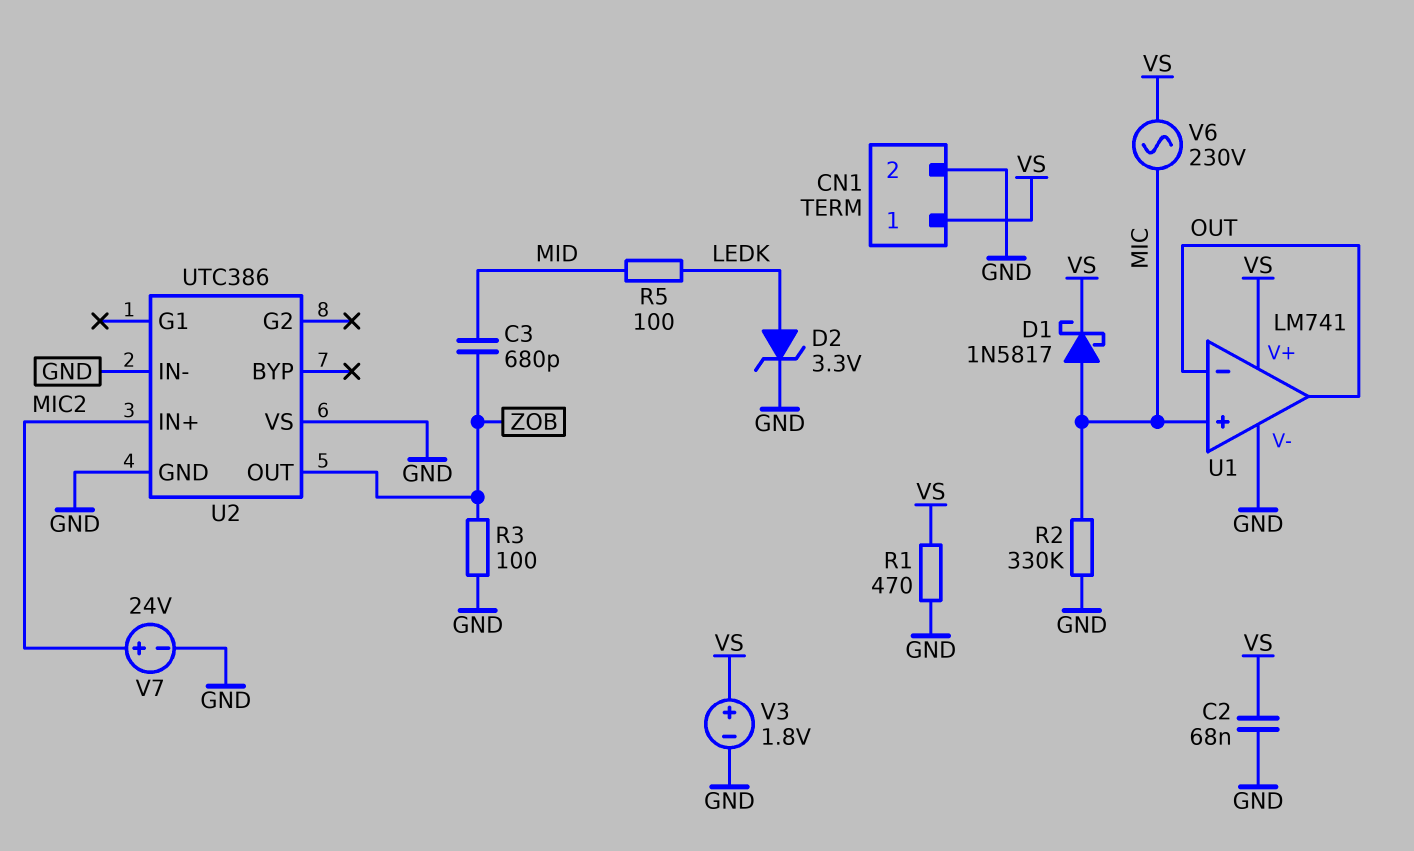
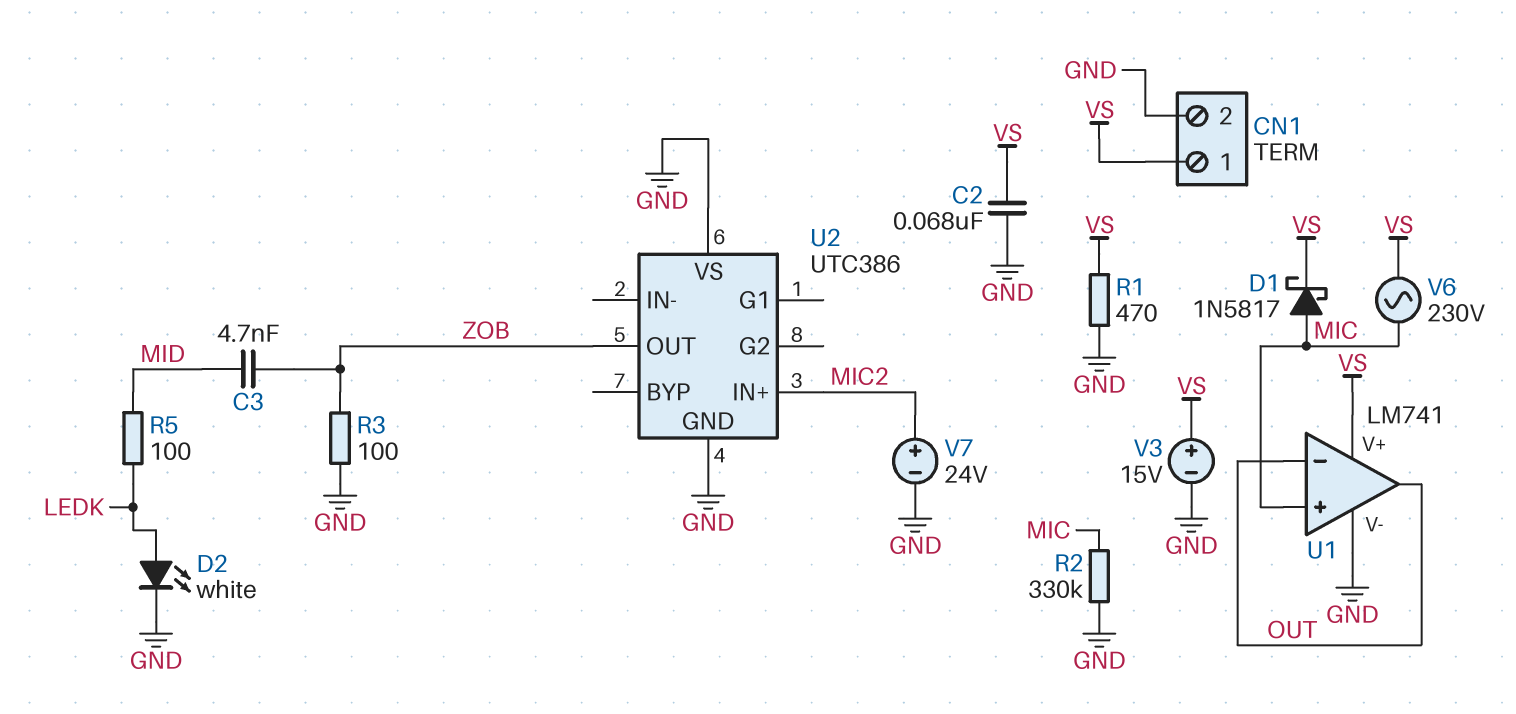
C3: 680pF (MID, ZOB) -> 4.7nF (MID, ZOB)
D2: zener 3.3V (A LEDK, K GND) -> LED white (A LEDK, K GND)
U2 pin IN-: GND -> none
V3: 1.8V (plus VS, minus GND) -> 15V (plus VS, minus GND)

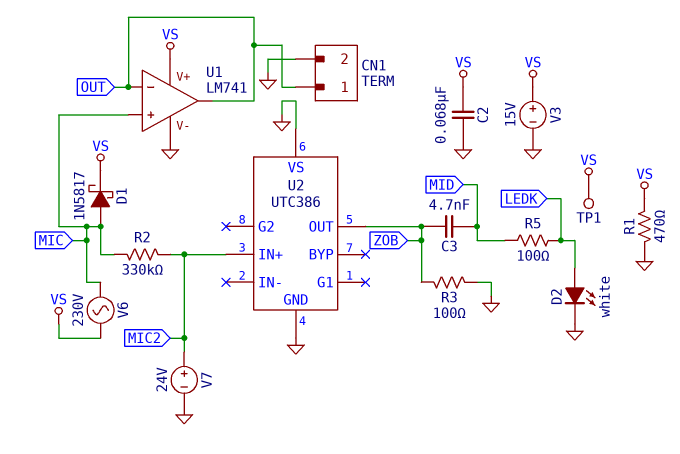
CN1 pin 1: VS -> OUT
R2: 330k (GND, MIC) -> 330k (MIC, MIC2)
TP1: none -> test point (VS)

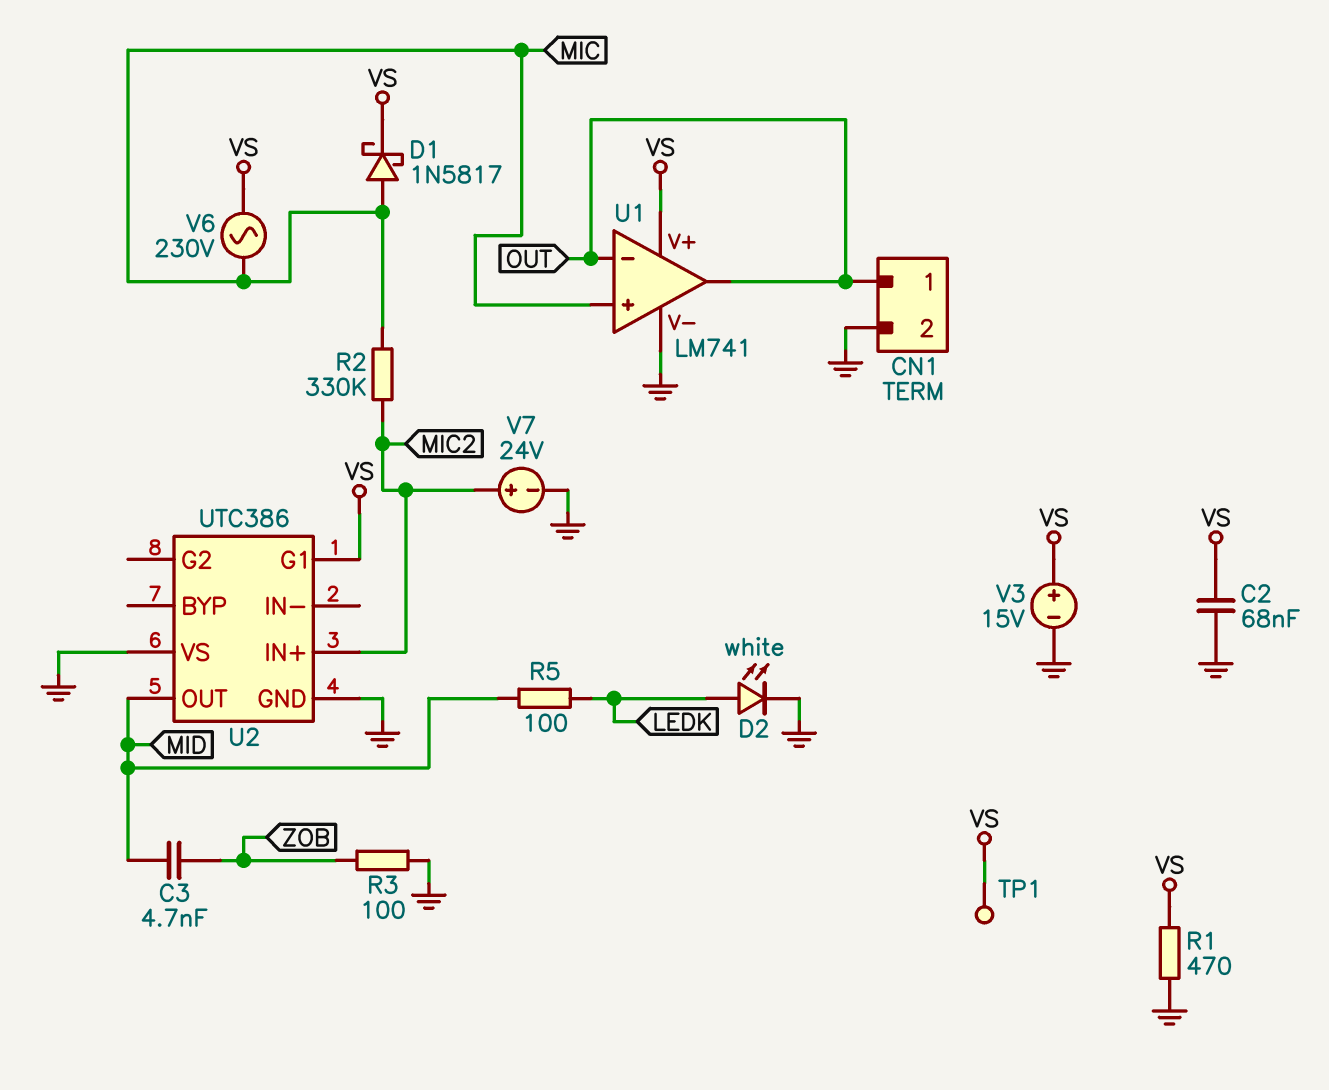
U2 pin G1: none -> VS
U2 pin OUT: ZOB -> MID

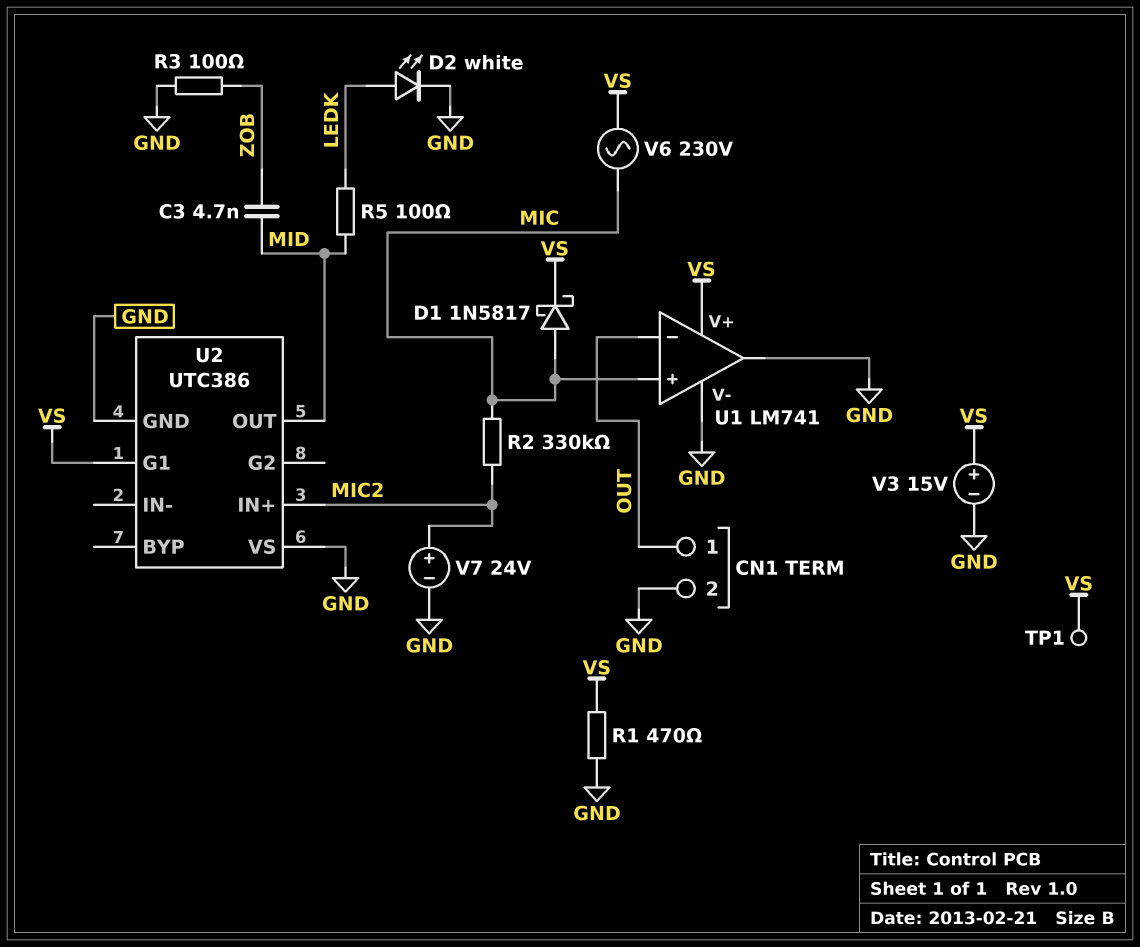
C2: 68nF (GND, VS) -> none
U1 pin out: OUT -> GND

